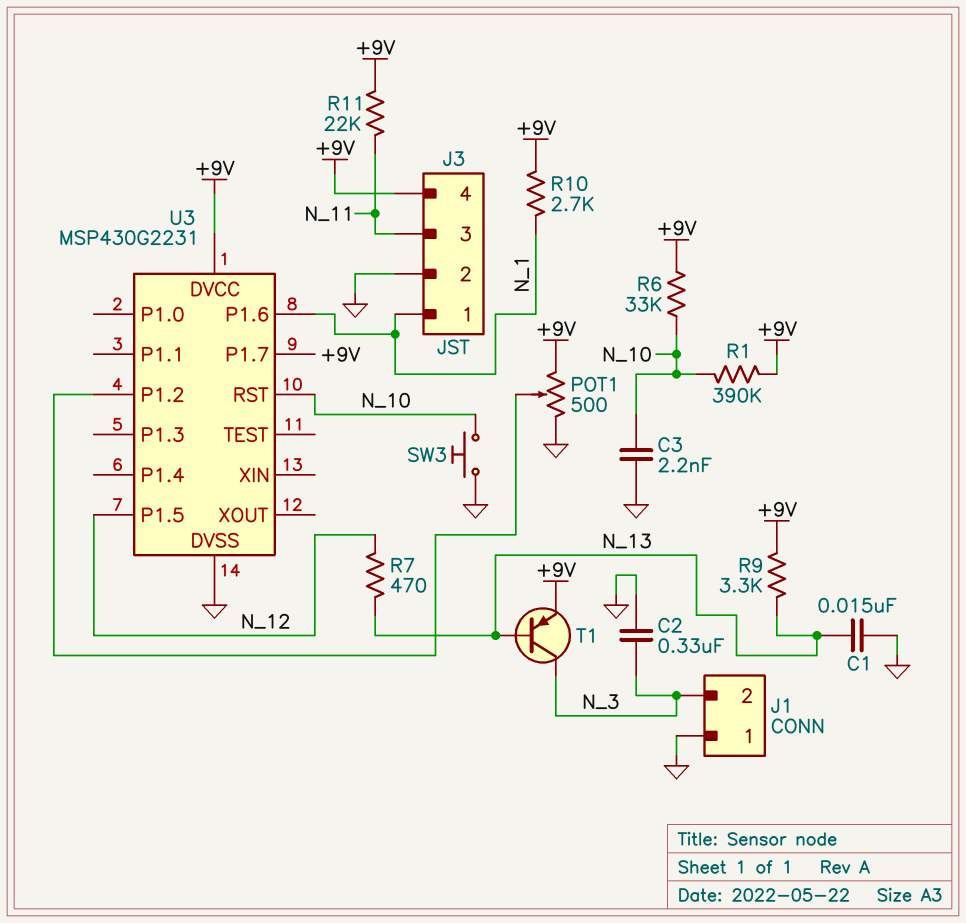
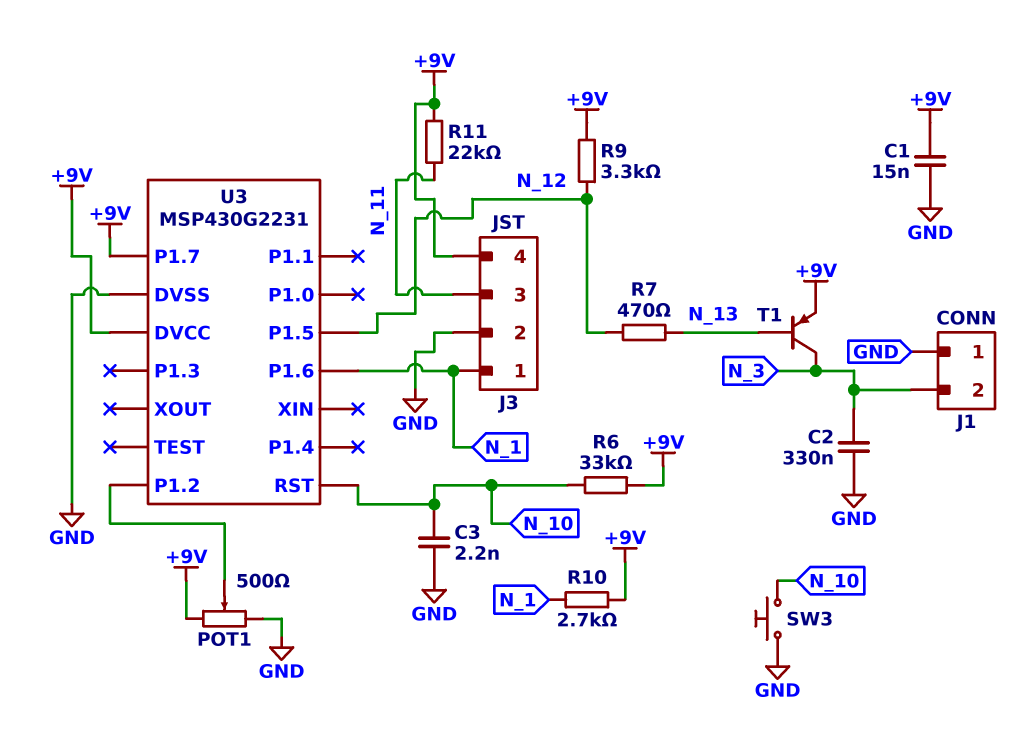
C1: 15nF (GND, N_13) -> 15nF (+9V, GND)
R1: 390k (+9V, N_10) -> none
R9: 3.3k (+9V, N_13) -> 3.3k (+9V, N_12)

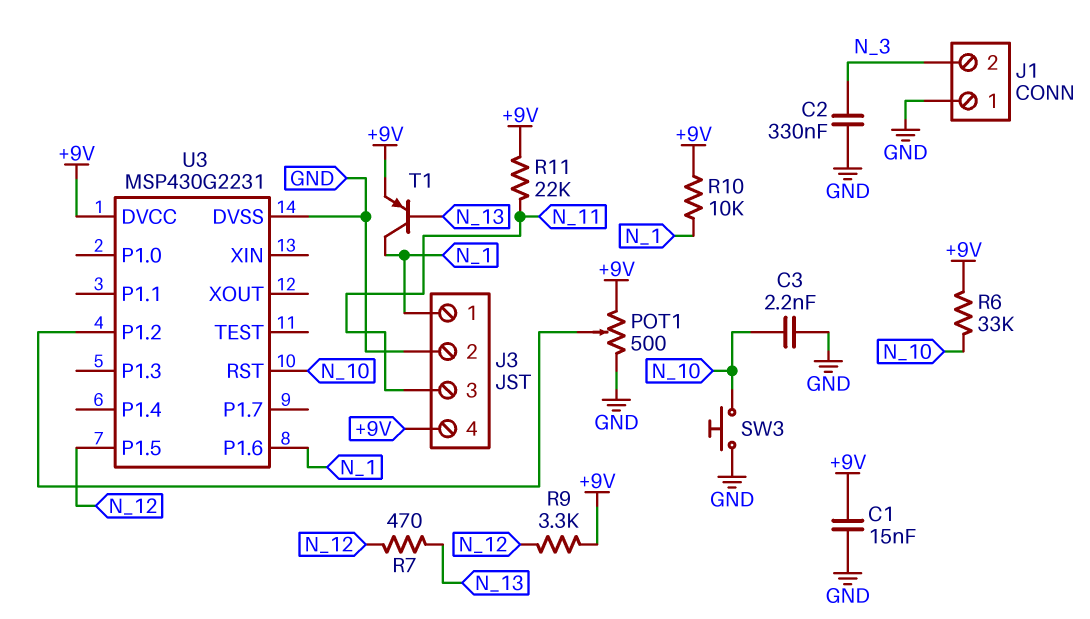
R10: 2.7k (+9V, N_1) -> 10k (+9V, N_1)
T1: PNP (B N_13, C N_3, E +9V) -> PNP (B N_13, C N_1, E +9V)
U3 pin P1.7: +9V -> none

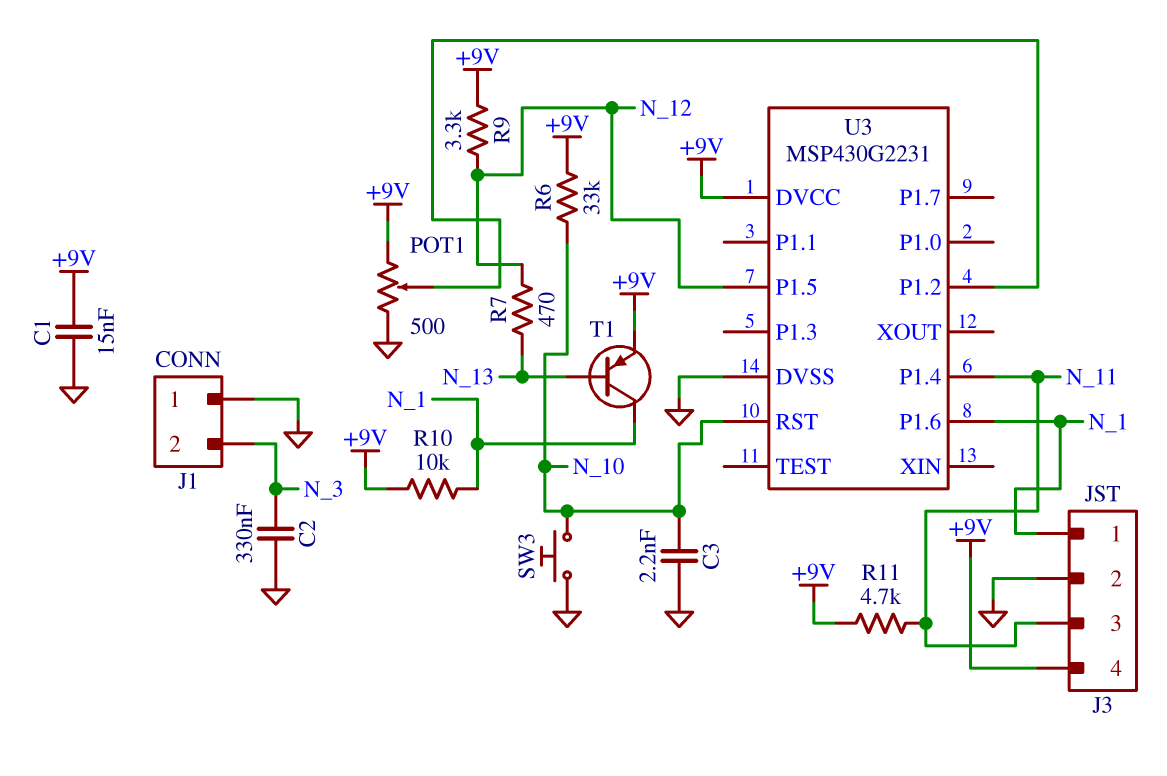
R11: 22k (+9V, N_11) -> 4.7k (+9V, N_11)
U3 pin P1.4: none -> N_11

